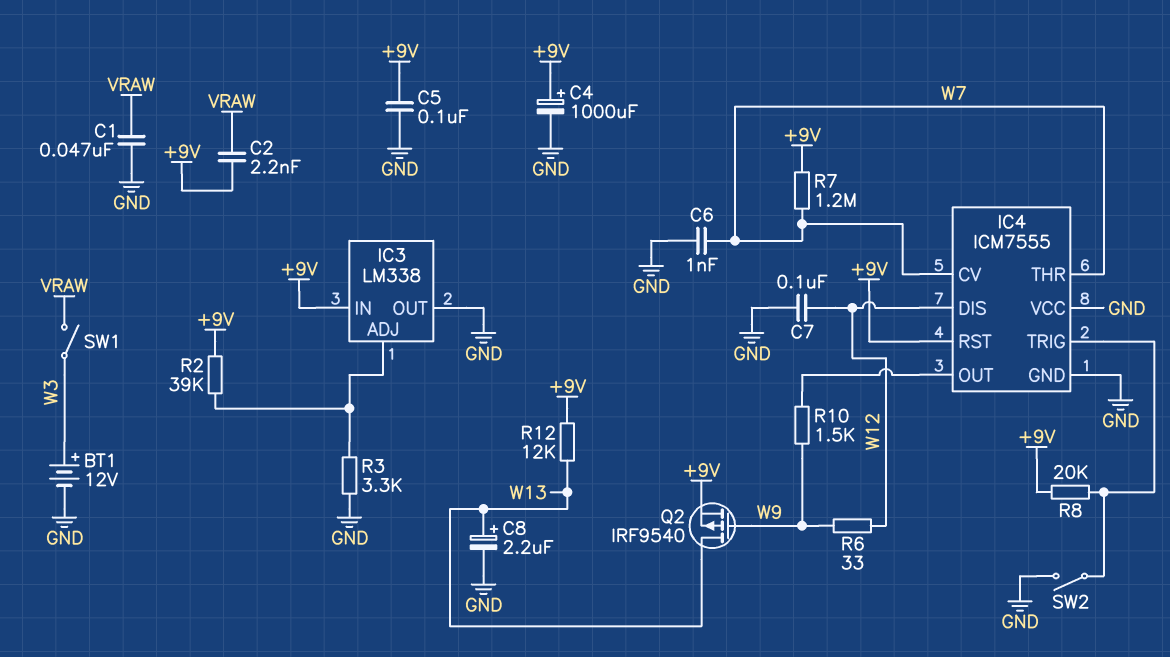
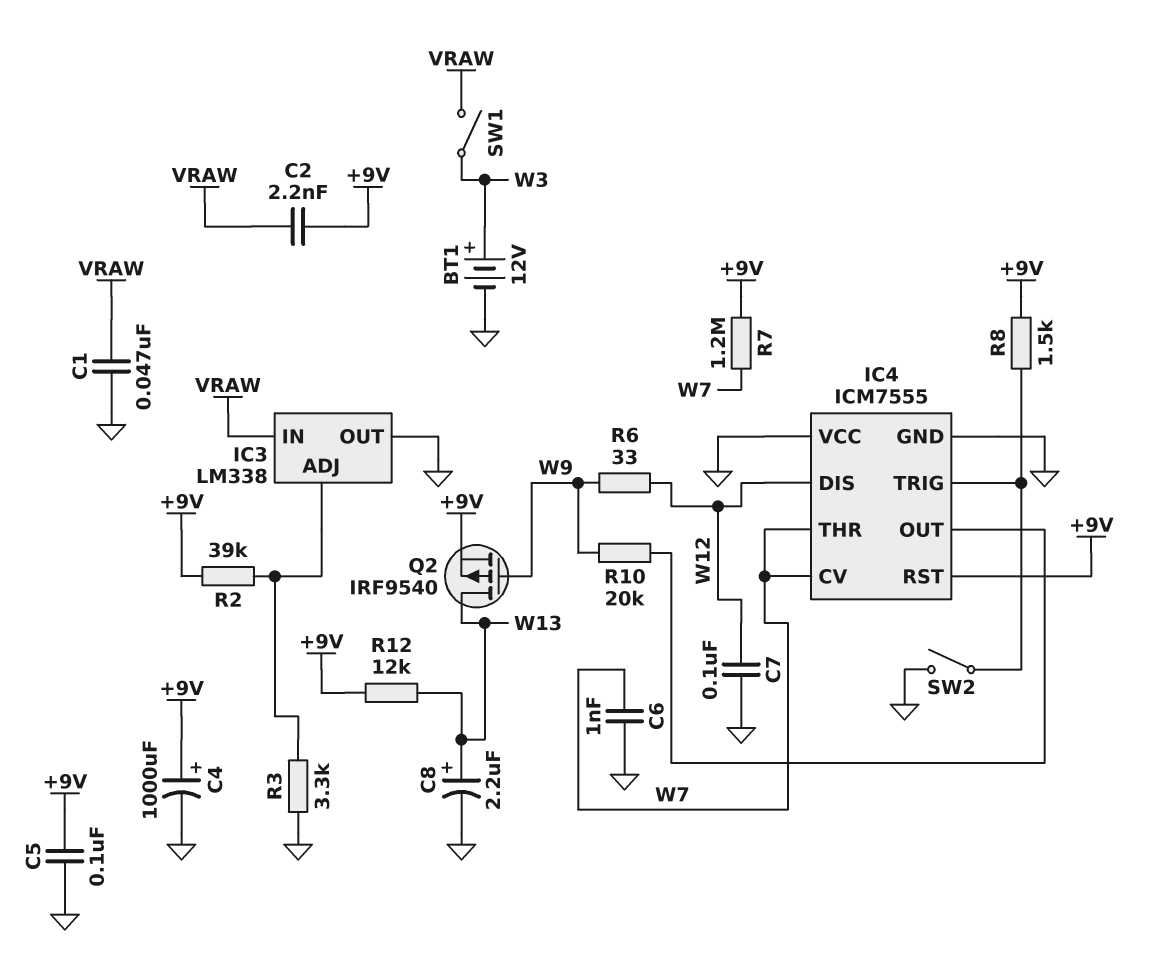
IC3 pin IN: +9V -> VRAW
R8: 20k (+9V, IC4/TRIG) -> 1.5k (+9V, IC4/TRIG)
R10: 1.5k (IC4/OUT, W9) -> 20k (IC4/OUT, W9)

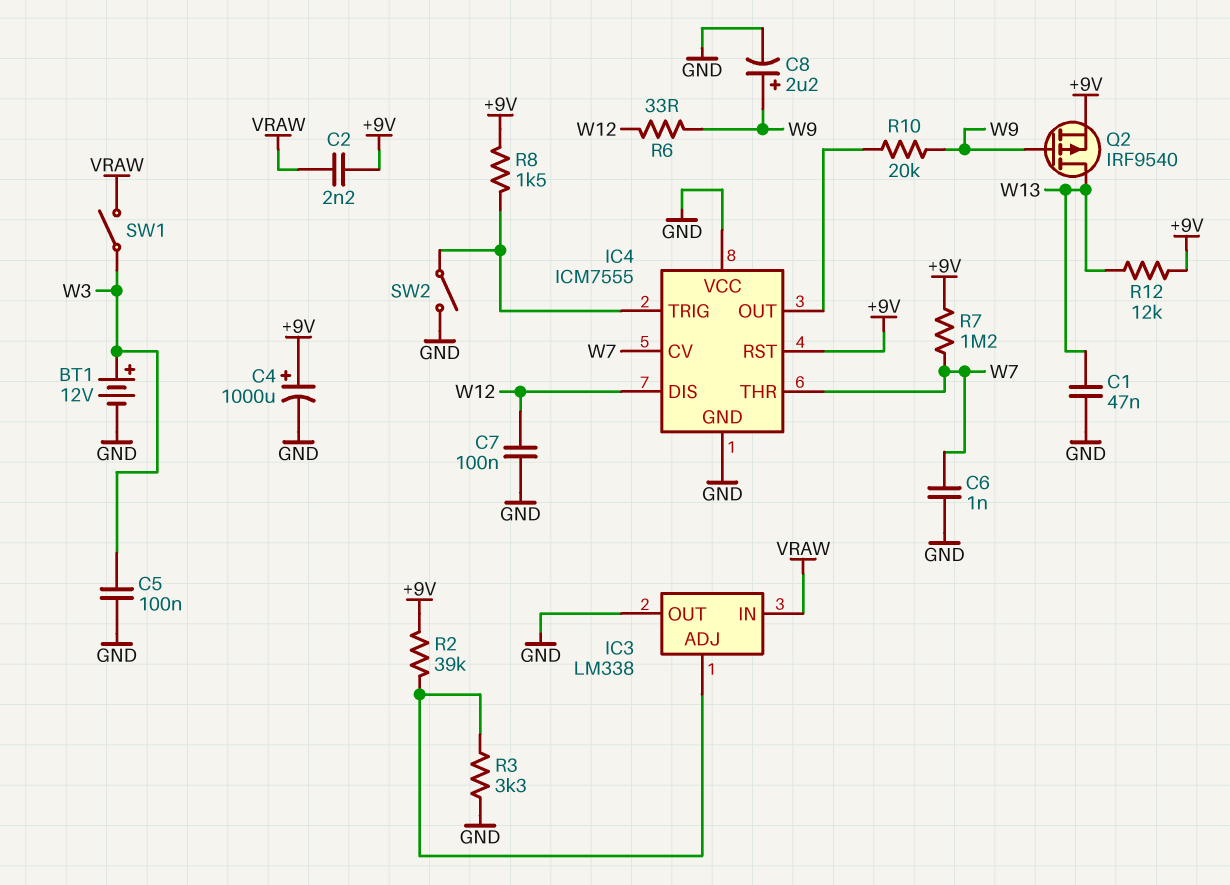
C1: 47nF (GND, VRAW) -> 47nF (GND, W13)
C5: 100nF (+9V, GND) -> 100nF (GND, W3)
C8: 2.2uF (plus W13, minus GND) -> 2.2uF (plus W9, minus GND)

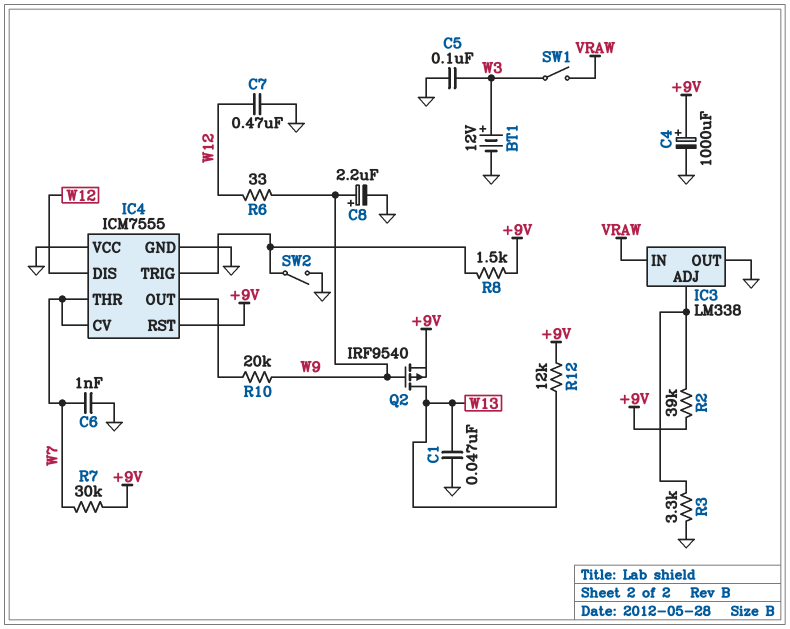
C2: 2.2nF (+9V, VRAW) -> none
C7: 100nF (GND, W12) -> 470nF (GND, W12)
R7: 1.2M (+9V, W7) -> 30k (+9V, W7)

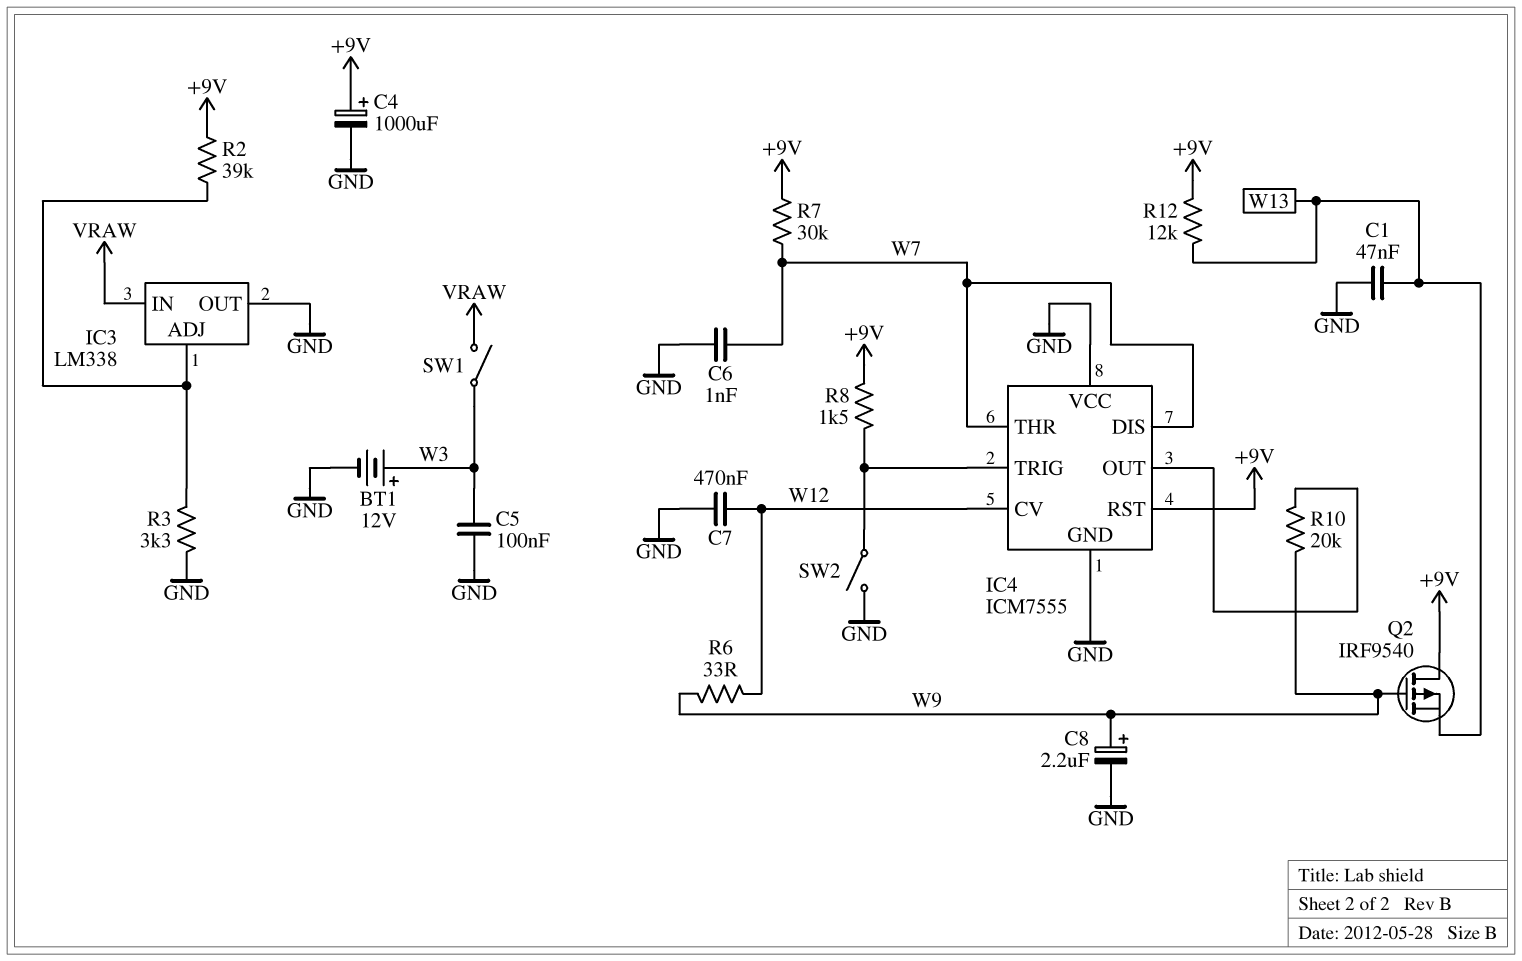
IC4 pin CV: W7 -> W12
IC4 pin DIS: W12 -> W7
Q2: PMOS IRF9540 (G W9, D W13, S +9V) -> PMOS IRF9540 (G W9, D +9V, S W13)

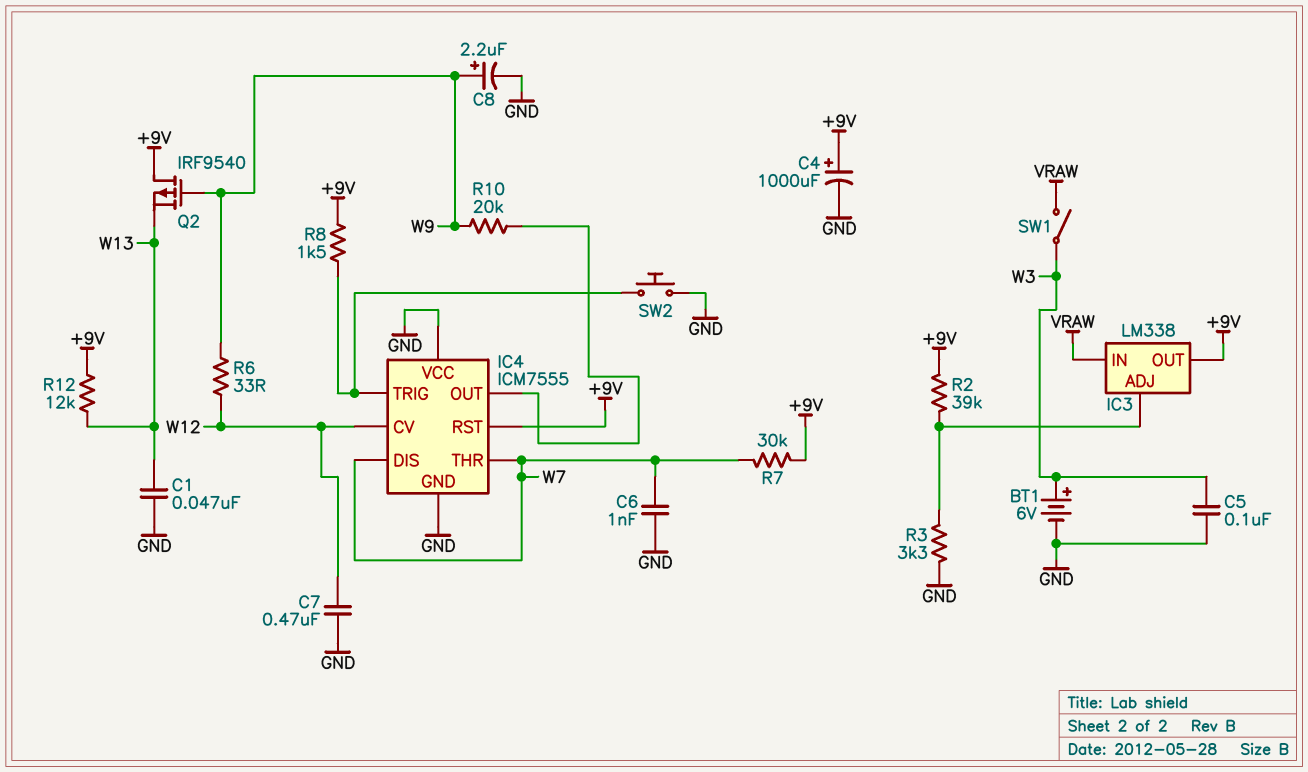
BT1: 12V (plus W3, minus GND) -> 6V (plus W3, minus GND)
IC3 pin OUT: GND -> +9V
SW2: switch (GND, IC4/TRIG) -> button (GND, IC4/TRIG)

